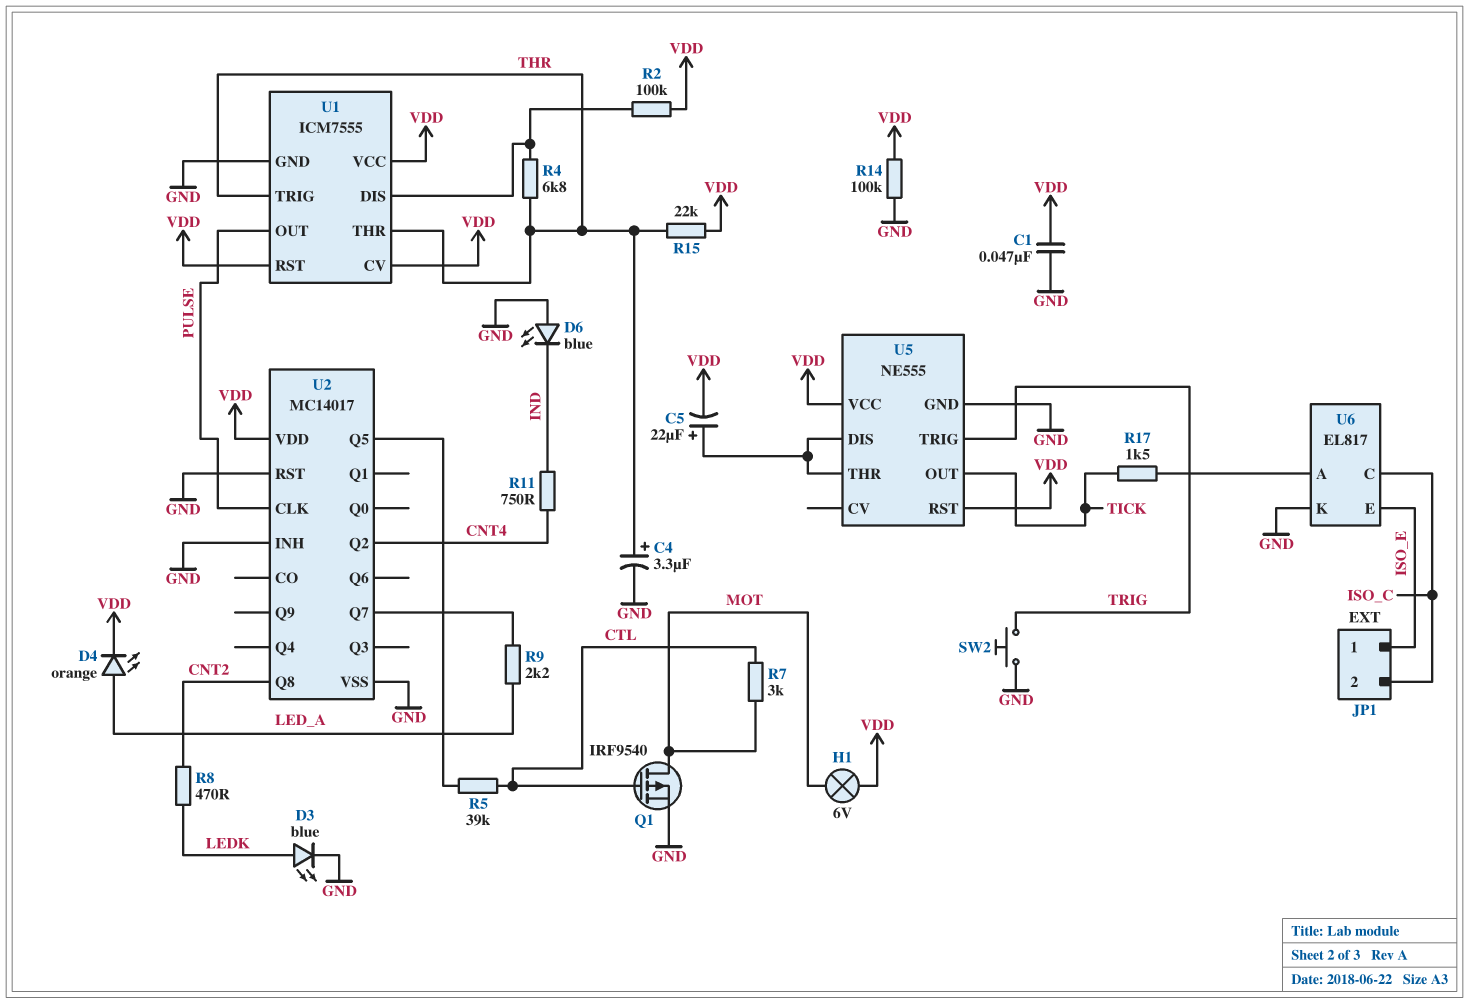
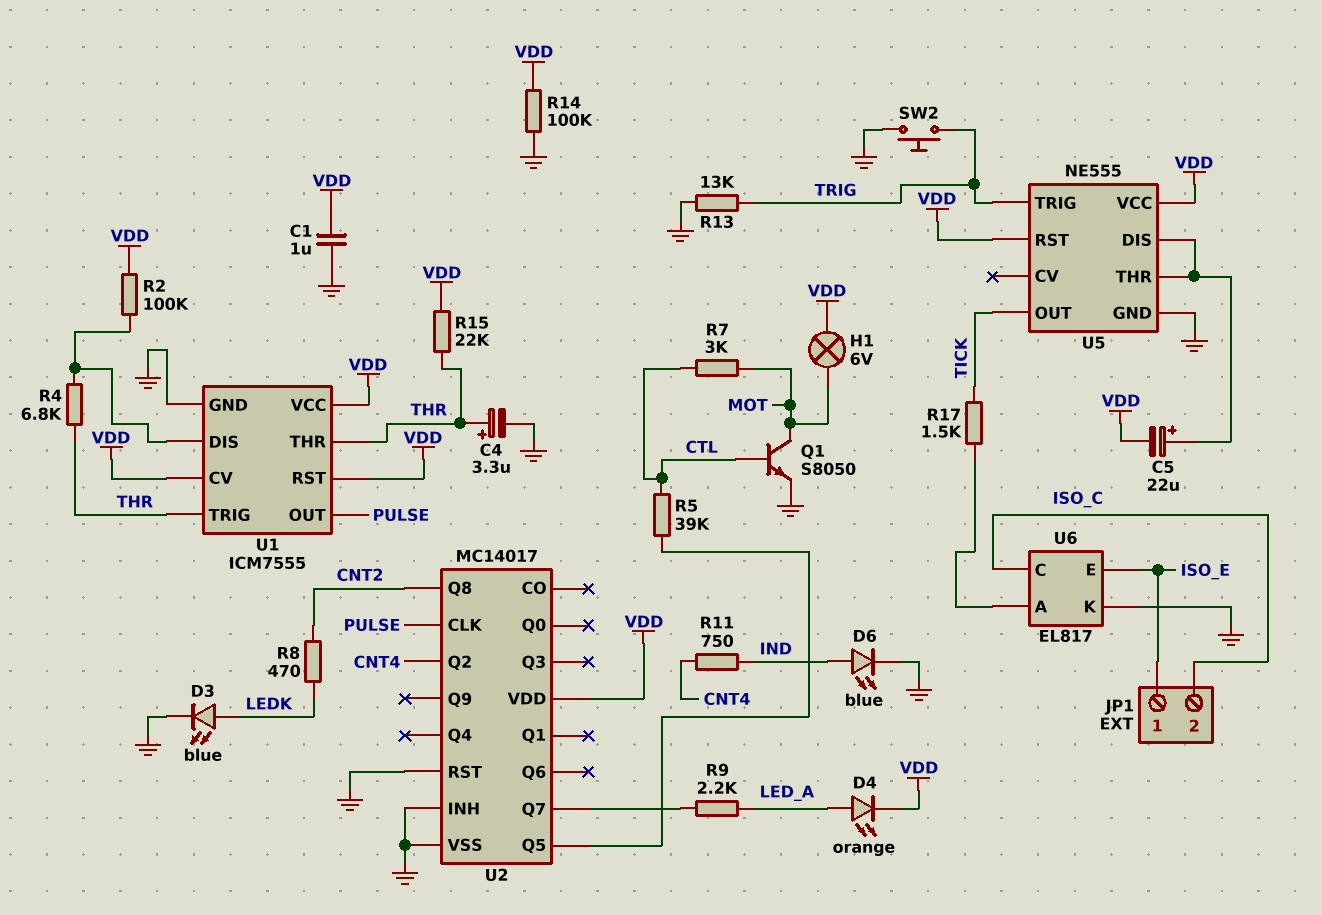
C1: 47nF (GND, VDD) -> 1uF (GND, VDD)
D6: LED blue (A GND, K IND) -> LED blue (A IND, K GND)
Q1: PMOS IRF9540 (G CTL, D MOT, S GND) -> NPN S8050 (B CTL, C MOT, E GND)
R13: none -> 13k (GND, TRIG)

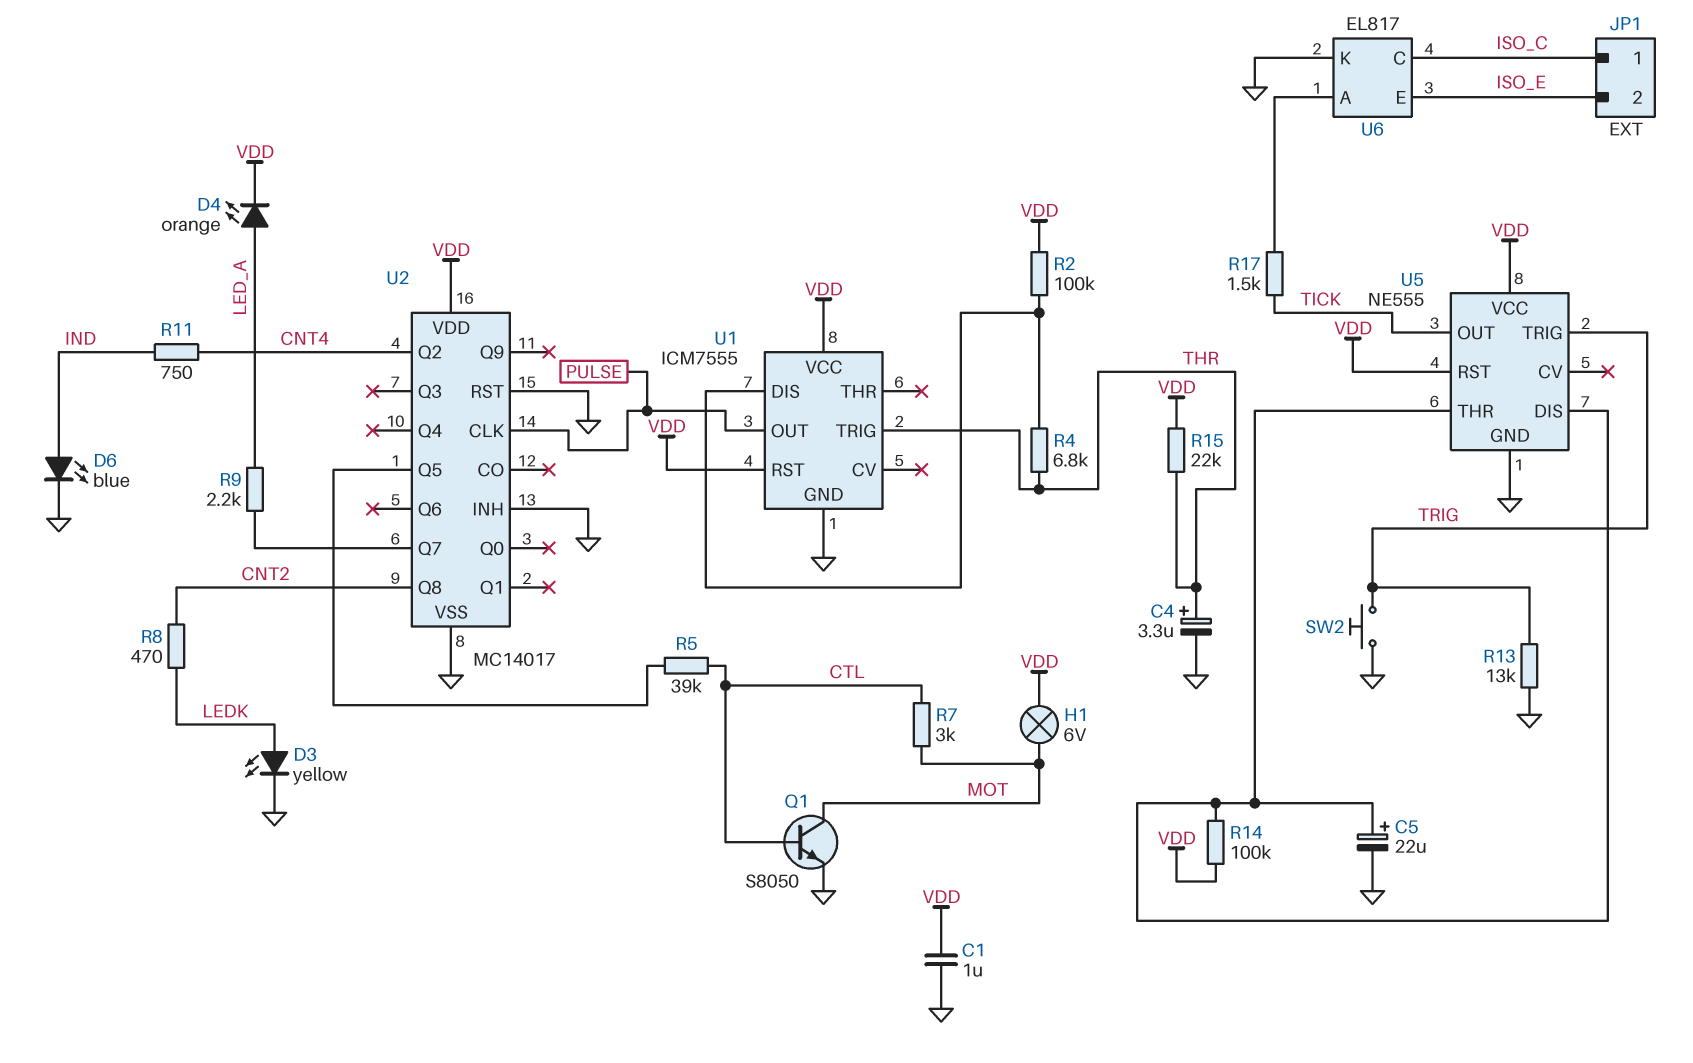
C5: 22uF (plus U5/DIS, minus VDD) -> 22uF (plus U5/DIS, minus GND)
D3: LED blue (A LEDK, K GND) -> LED yellow (A LEDK, K GND)
JP1 pin 1: ISO_E -> ISO_C
JP1 pin 2: ISO_C -> ISO_E
R14: 100k (GND, VDD) -> 100k (U5/DIS, VDD)
U1 pin CV: VDD -> none
U1 pin THR: THR -> none

